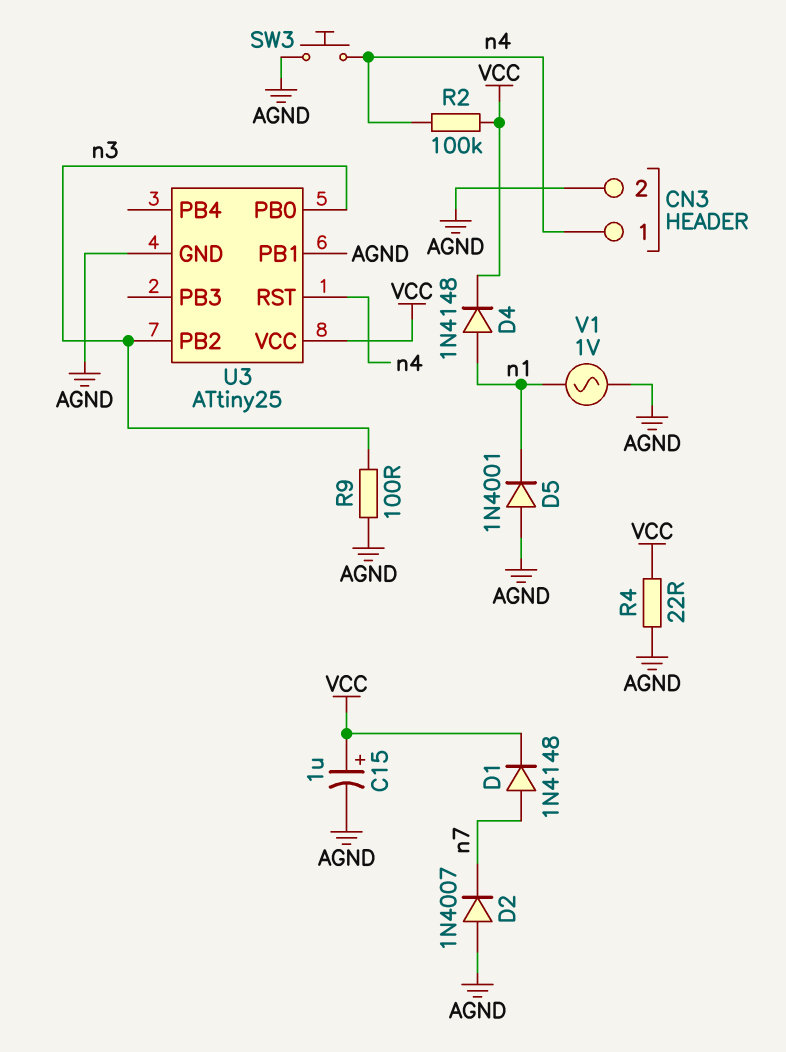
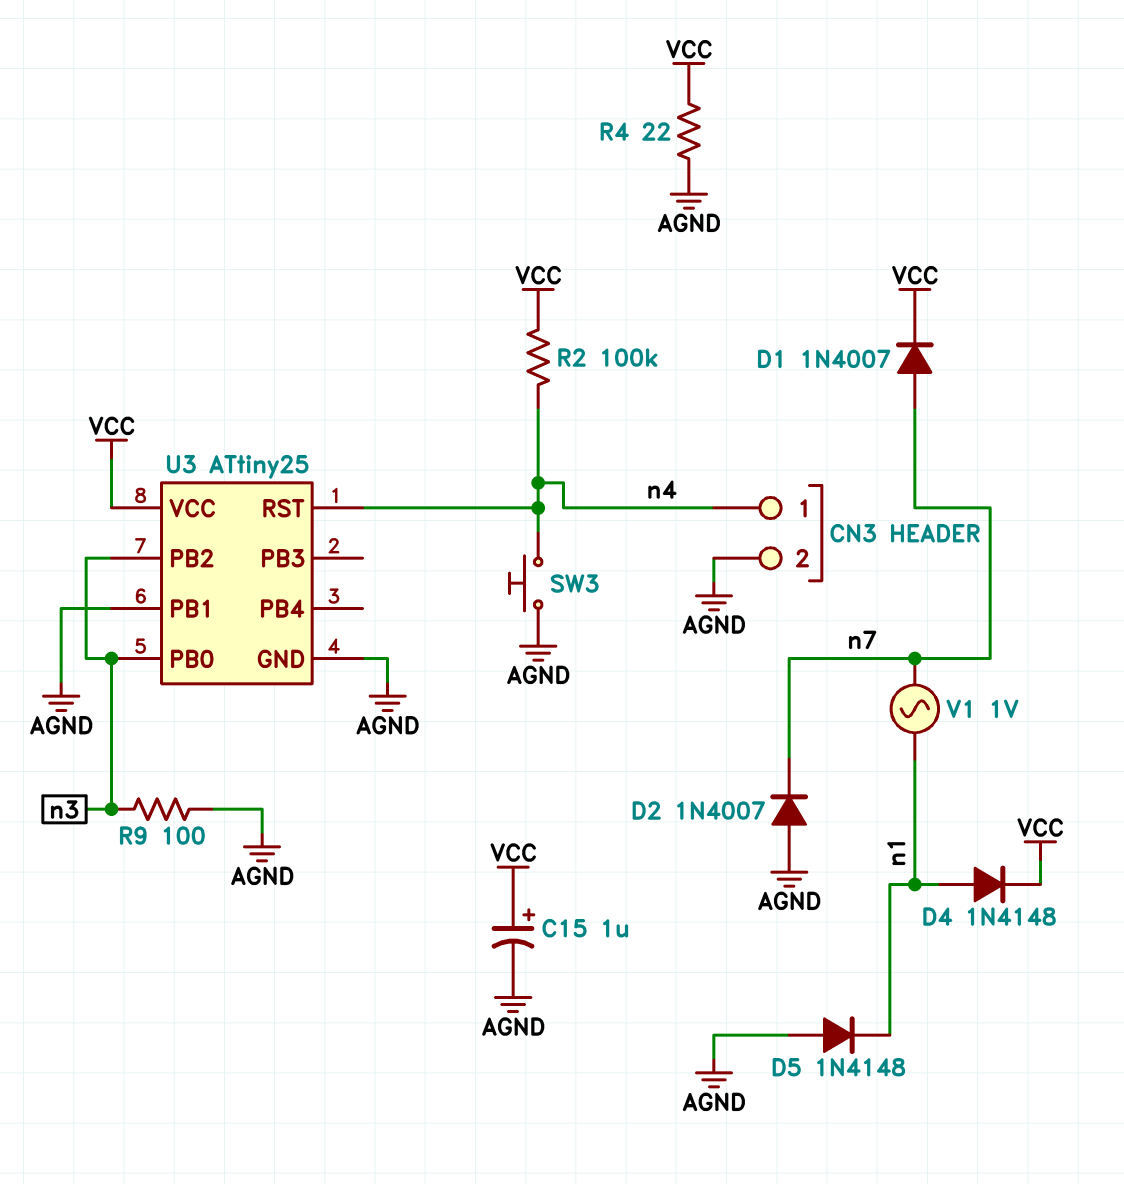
D1: diode 1N4148 (A n7, K VCC) -> diode 1N4007 (A n7, K VCC)
D5: diode 1N4001 (A AGND, K n1) -> diode 1N4148 (A AGND, K n1)
V1: AC 1V (AGND, n1) -> AC 1V (n1, n7)

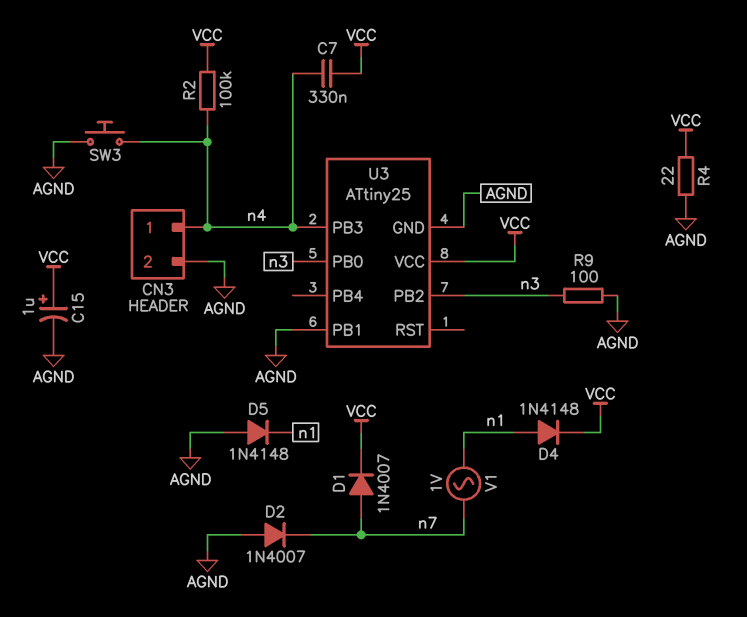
C7: none -> 330nF (VCC, n4)
U3 pin PB3: none -> n4
U3 pin RST: n4 -> none

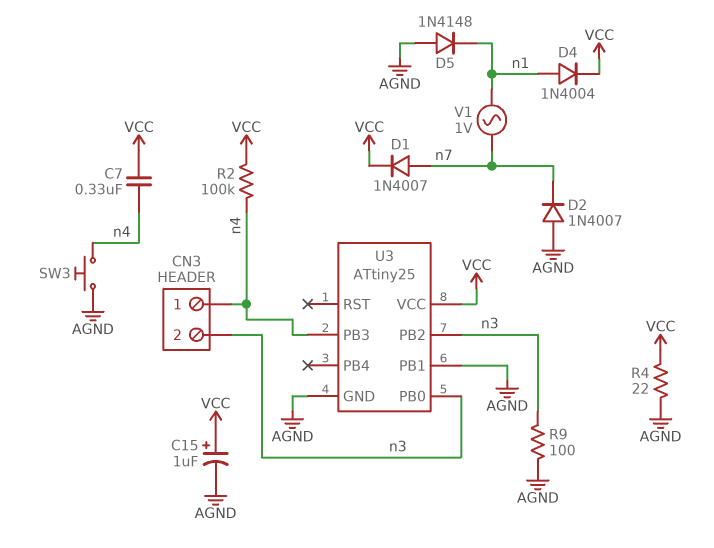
CN3 pin 2: AGND -> n3
D4: diode 1N4148 (A n1, K VCC) -> diode 1N4004 (A n1, K VCC)

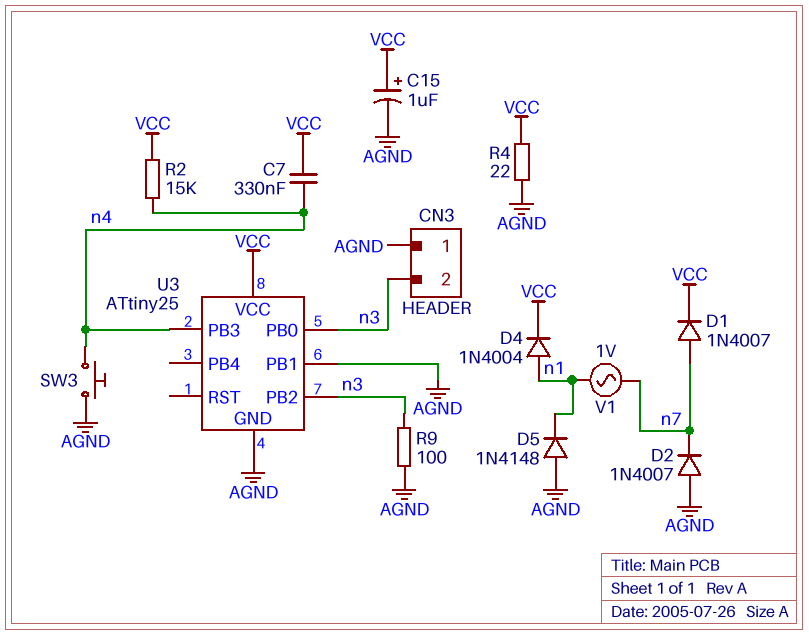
CN3 pin 1: n4 -> AGND
R2: 100k (VCC, n4) -> 15k (VCC, n4)

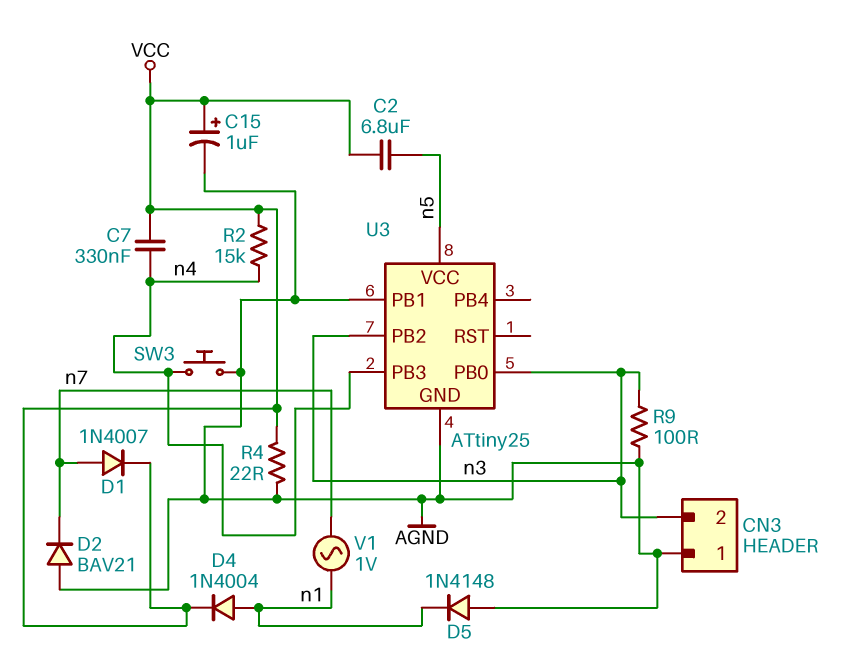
C2: none -> 6.8uF (VCC, n5)
D2: diode 1N4007 (A AGND, K n7) -> diode BAV21 (A AGND, K n7)
U3 pin VCC: VCC -> n5

